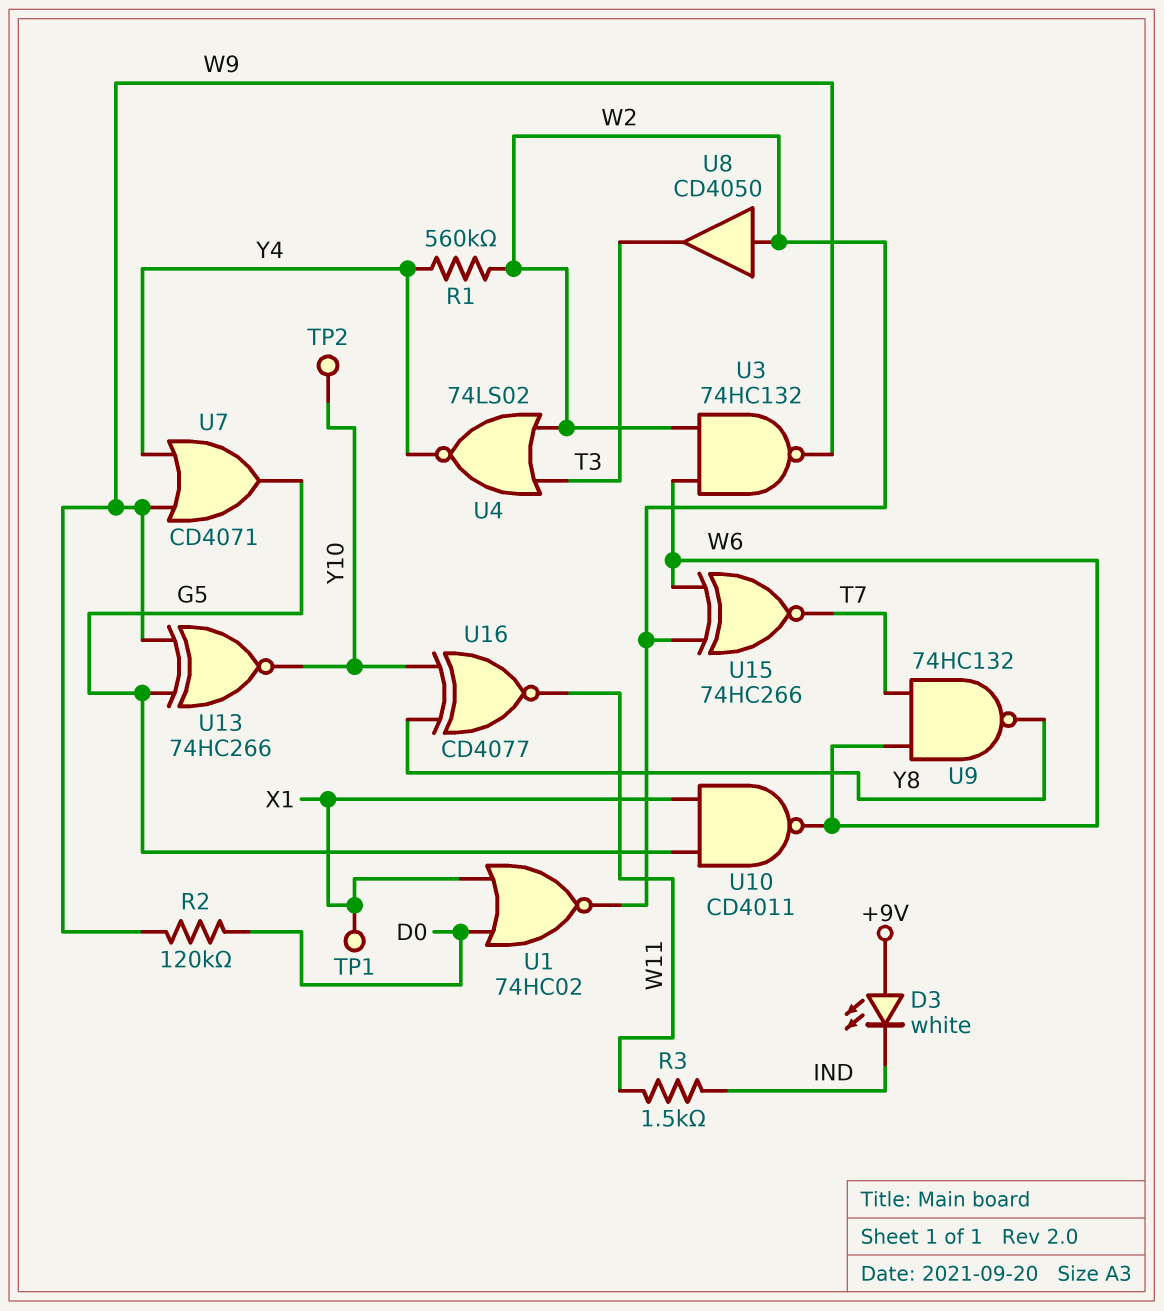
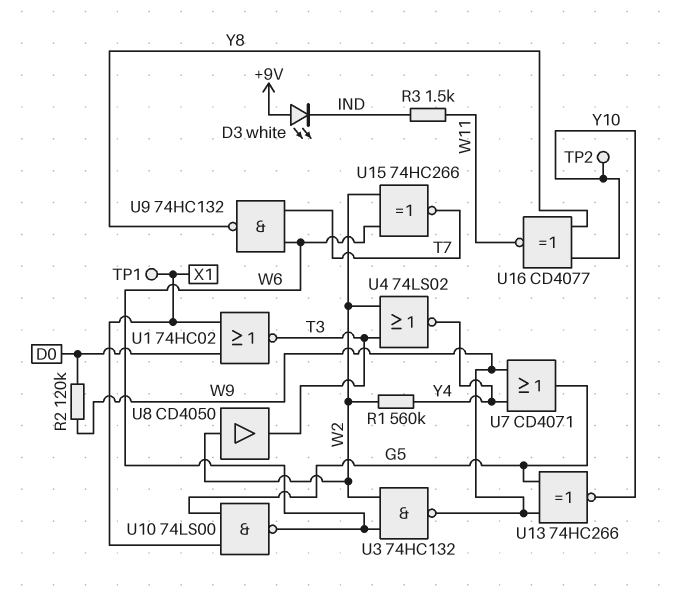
U1: NOR 74HC02 (in D0, in X1, out W2) -> NOR 74HC02 (in D0, in X1, out T3)
U10: NAND CD4011 (in G5, in X1, out W6) -> NAND 74LS00 (in G5, in X1, out W6)

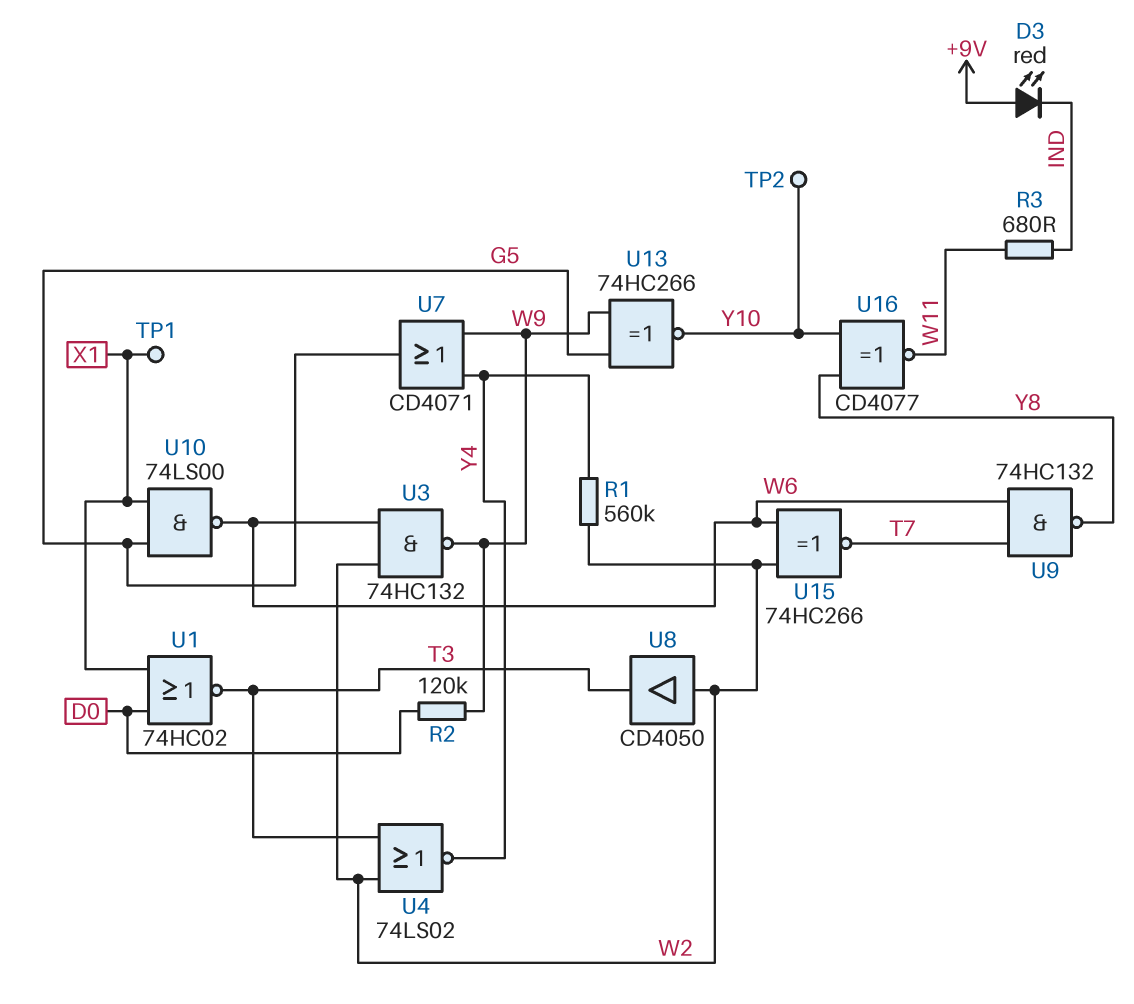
D3: LED white (A +9V, K IND) -> LED red (A +9V, K IND)
R3: 1.5k (IND, W11) -> 680 (IND, W11)

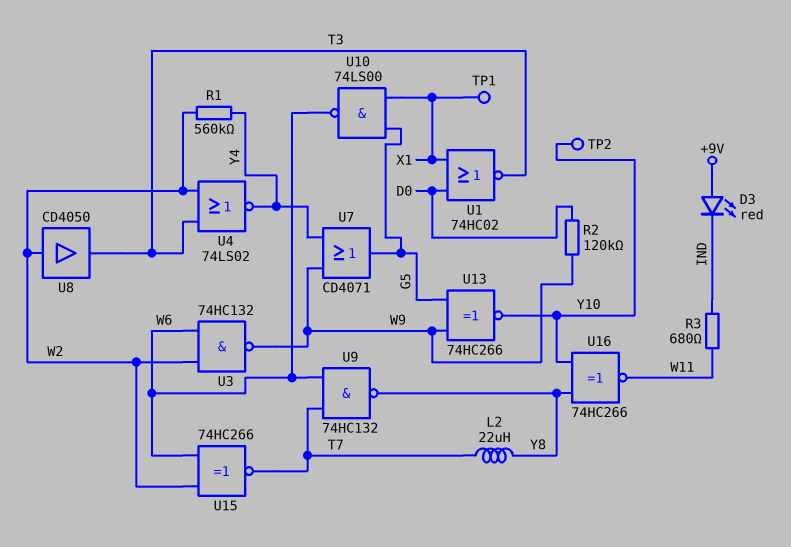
L2: none -> 22uH (T7, Y8)
U16: XNOR CD4077 (in Y8, in Y10, out W11) -> XNOR 74HC266 (in Y8, in Y10, out W11)

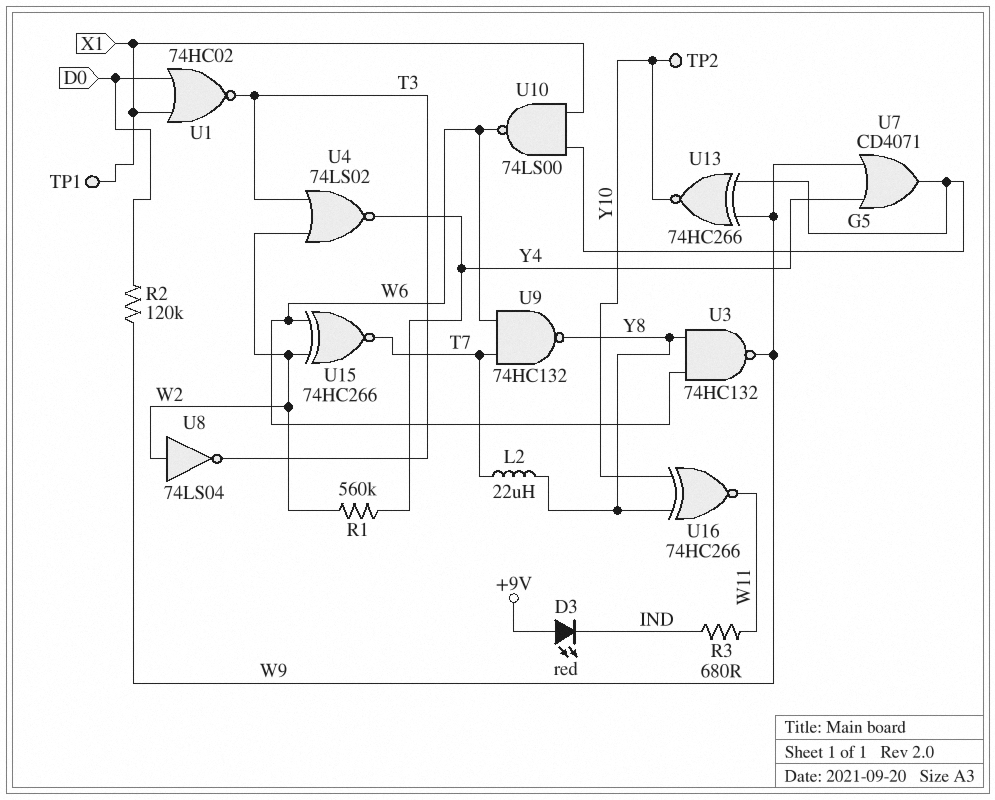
U3: NAND 74HC132 (in W2, in W6, out W9) -> NAND 74HC132 (in W6, in Y8, out W9)
U8: buffer CD4050 (in W2, out T3) -> NOT 74LS04 (in W2, out T3)

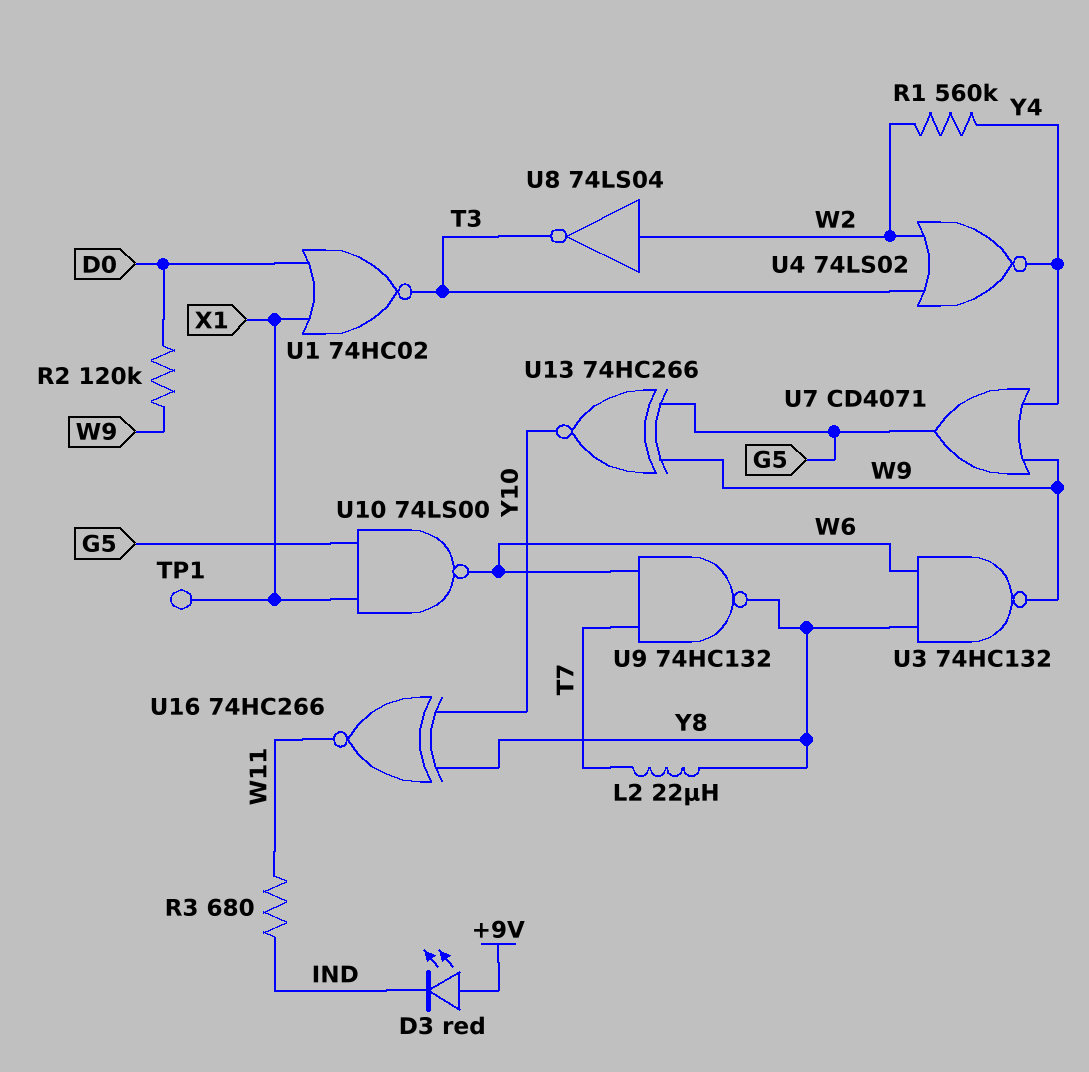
TP2: test point (Y10) -> none
U15: XNOR 74HC266 (in W2, in W6, out T7) -> none

